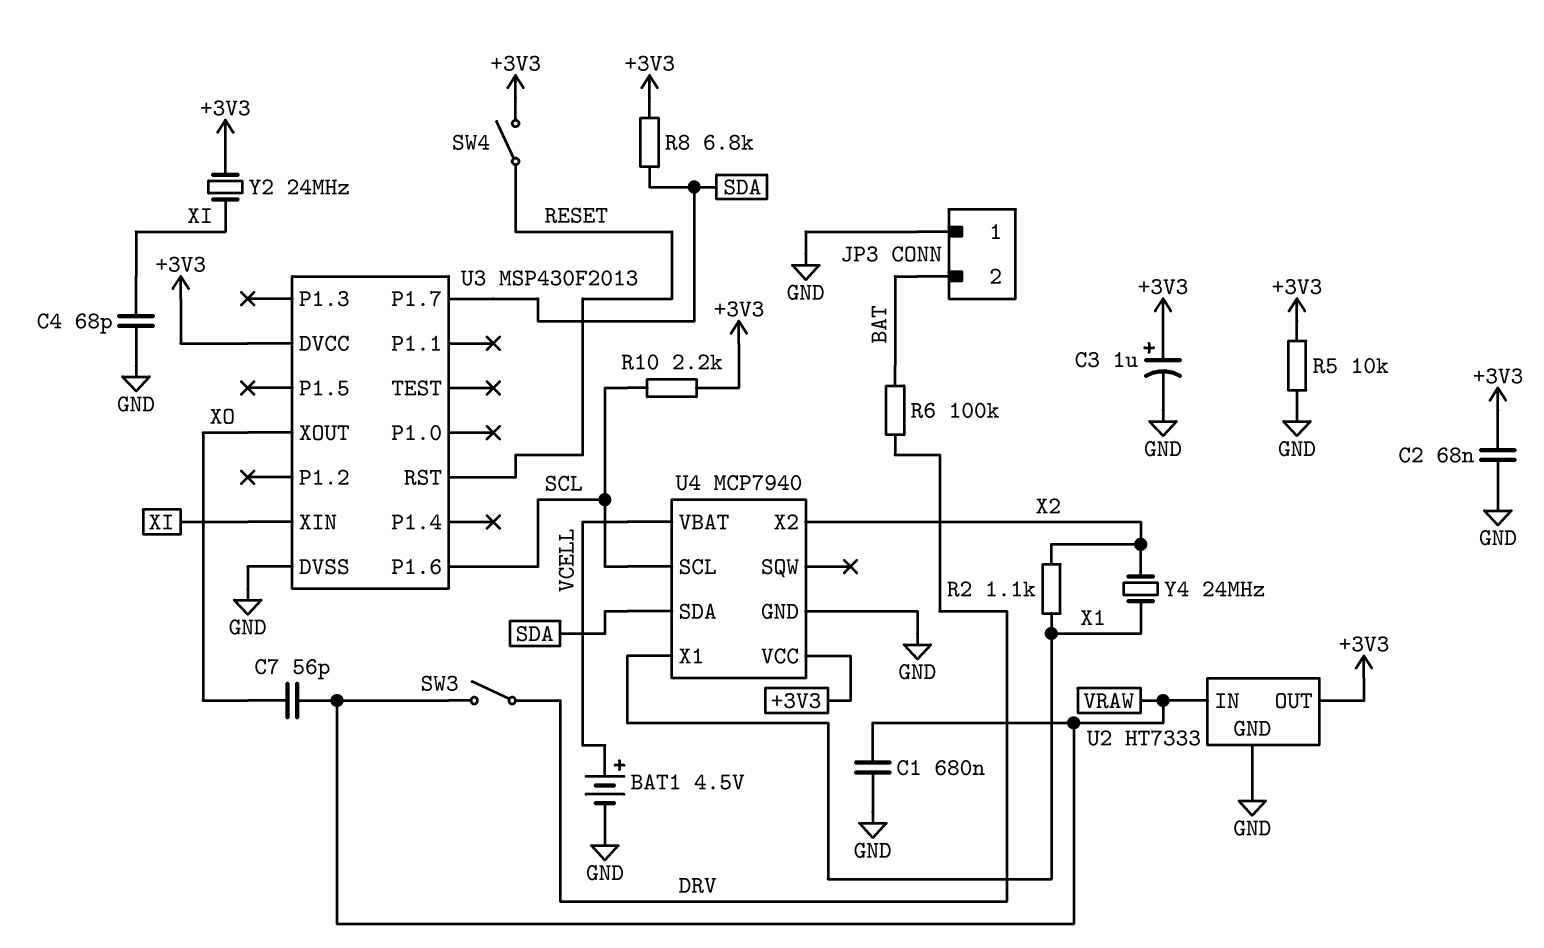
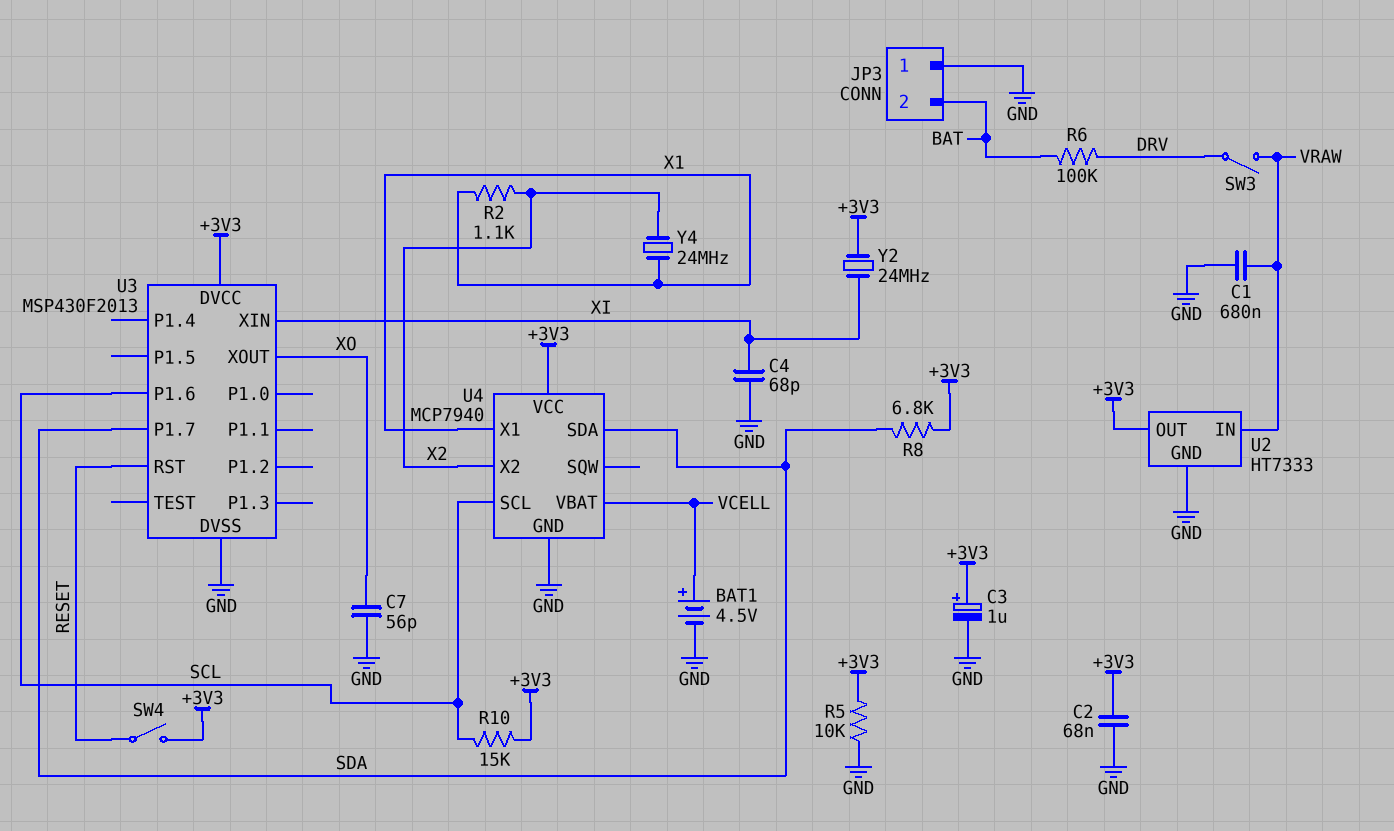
C7: 56pF (VRAW, XO) -> 56pF (GND, XO)
R10: 2.2k (+3V3, SCL) -> 15k (+3V3, SCL)

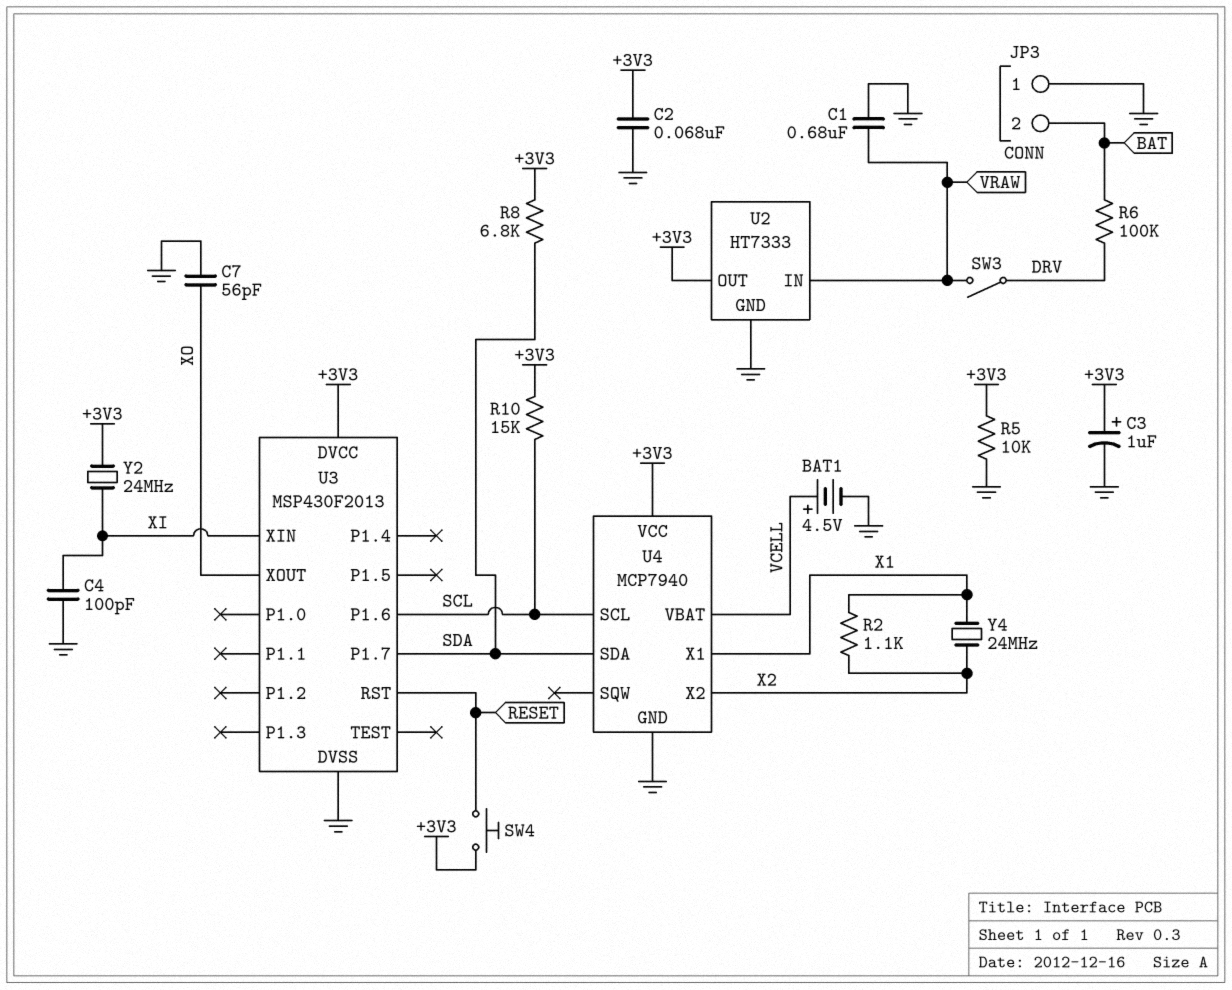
C4: 68pF (GND, XI) -> 100pF (GND, XI)
SW4: switch (+3V3, RESET) -> button (+3V3, RESET)

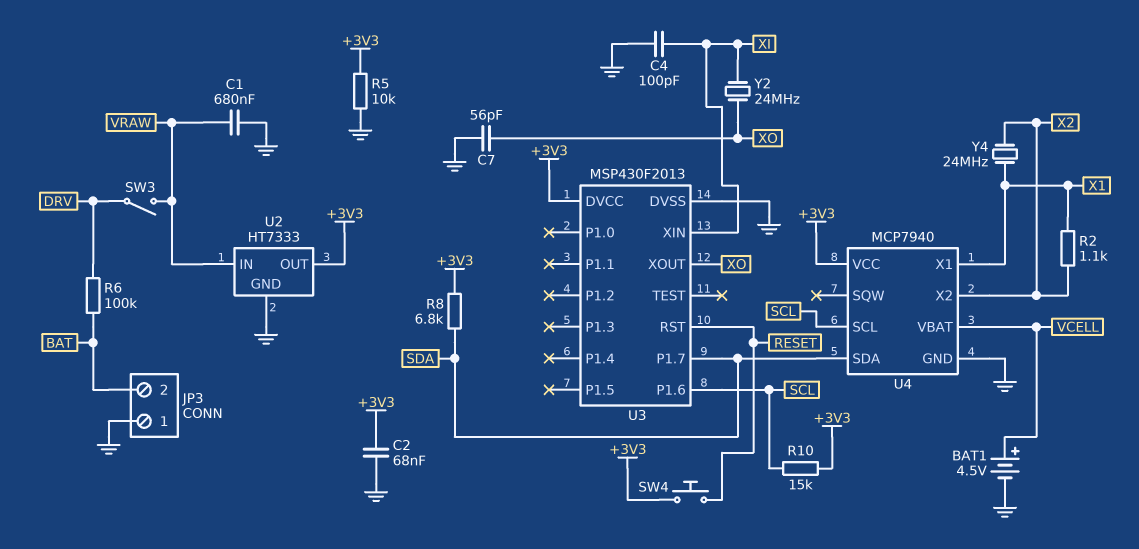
C3: 1uF (plus +3V3, minus GND) -> none
Y2: 24MHz (+3V3, XI) -> 24MHz (XI, XO)

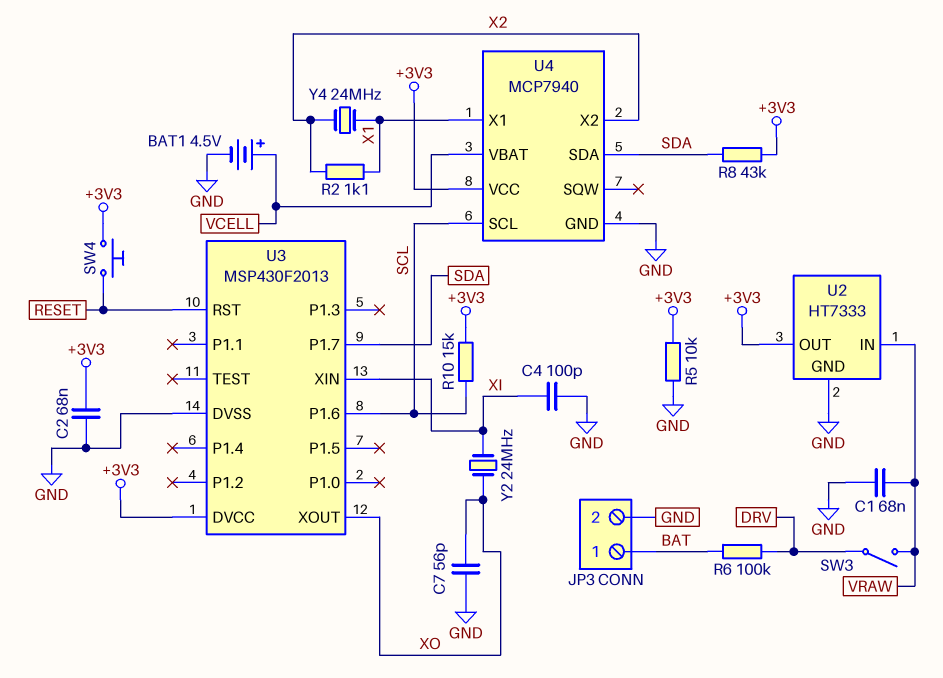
C1: 680nF (GND, VRAW) -> 68nF (GND, VRAW)
JP3 pin 1: GND -> BAT
JP3 pin 2: BAT -> GND
R8: 6.8k (+3V3, SDA) -> 43k (+3V3, SDA)

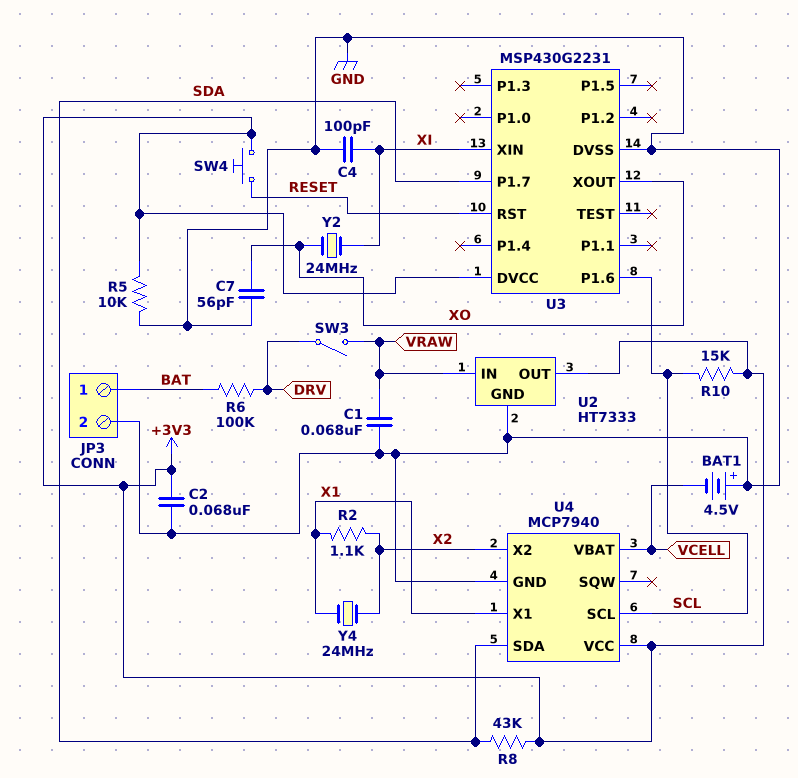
BAT1: 4.5V (plus VCELL, minus GND) -> 4.5V (plus GND, minus VCELL)
U3: MSP430F2013 -> MSP430G2231

